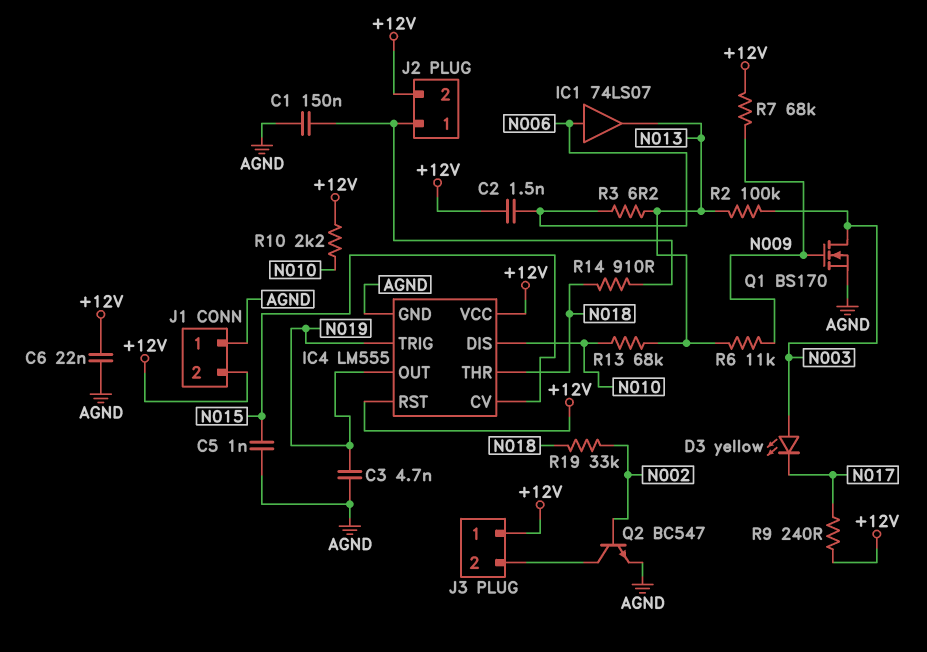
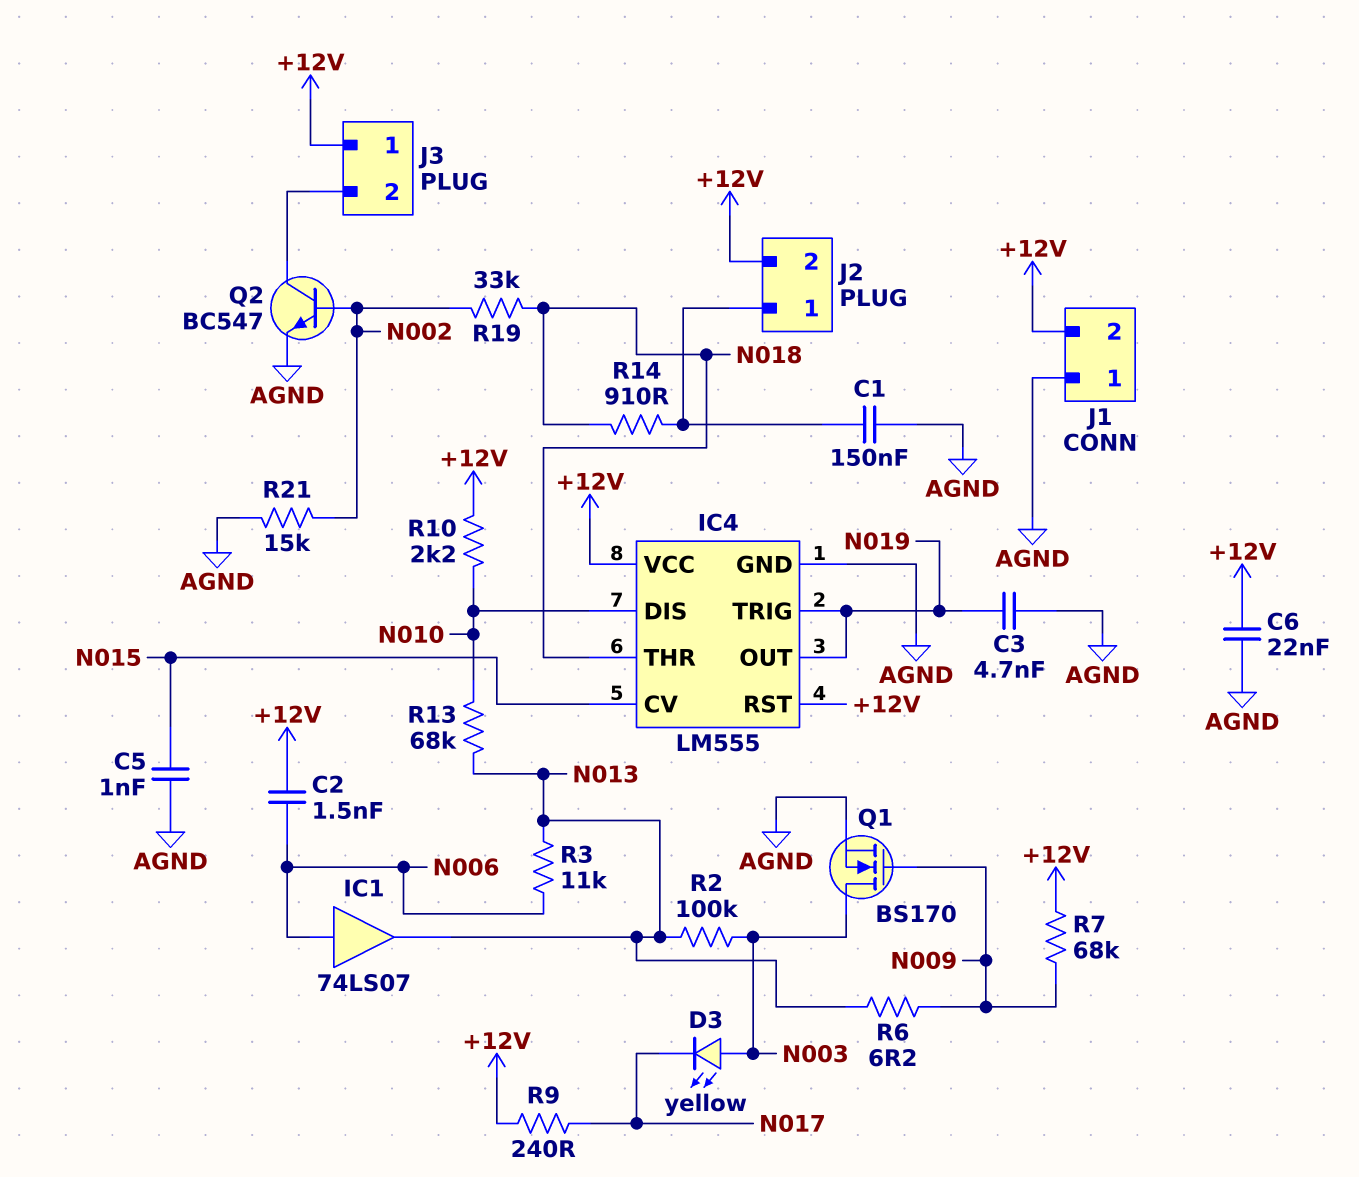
R3: 6.2 (N006, N013) -> 11k (N006, N013)
R6: 11k (N009, N013) -> 6.2 (N009, N013)
R21: none -> 15k (AGND, N002)

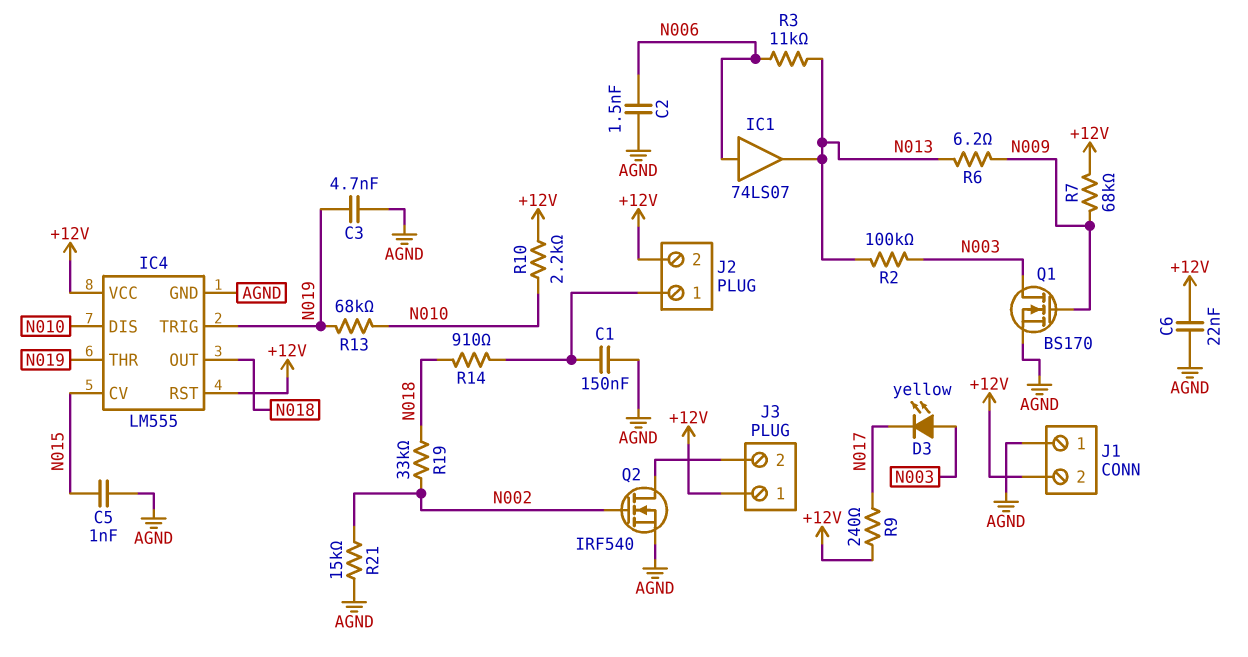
C2: 1.5nF (+12V, N006) -> 1.5nF (AGND, N006)
IC4 pin OUT: N019 -> N018
IC4 pin THR: N018 -> N019
Q2: NPN BC547 (B N002, C J3/2, E AGND) -> NMOS IRF540 (G N002, D J3/2, S AGND)
R13: 68k (N010, N013) -> 68k (N010, N019)

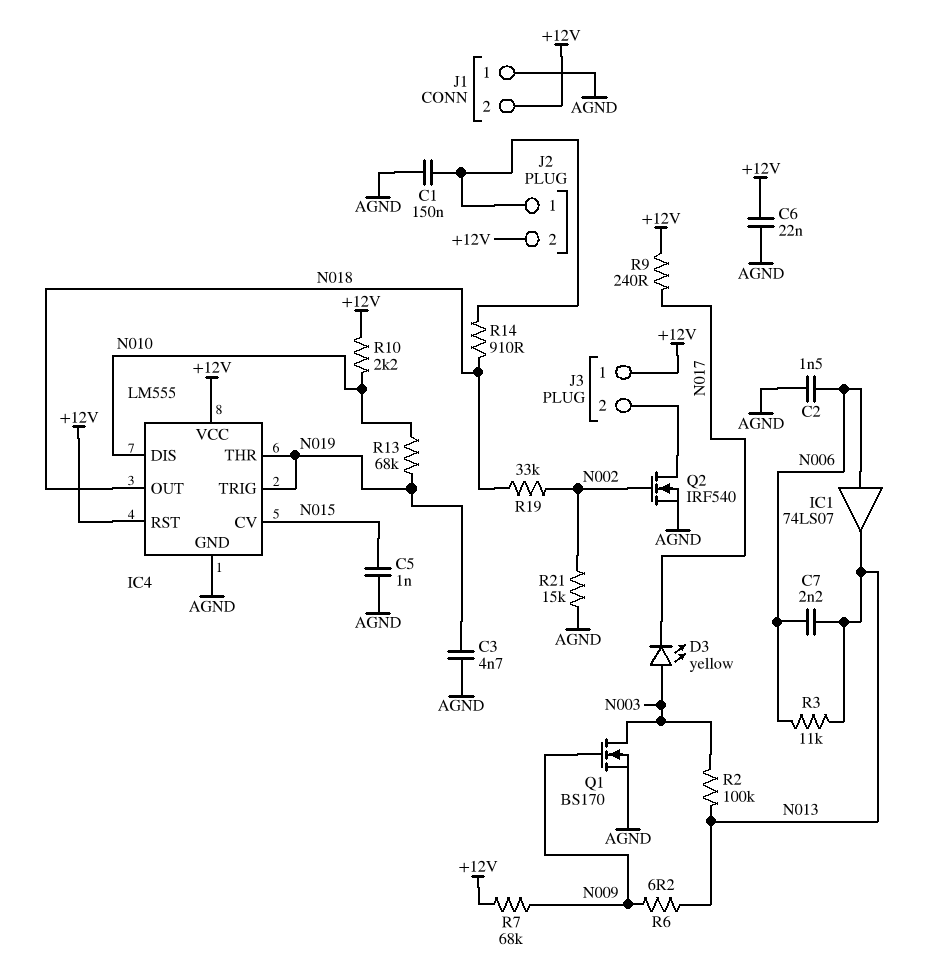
C7: none -> 2.2nF (N006, N013)

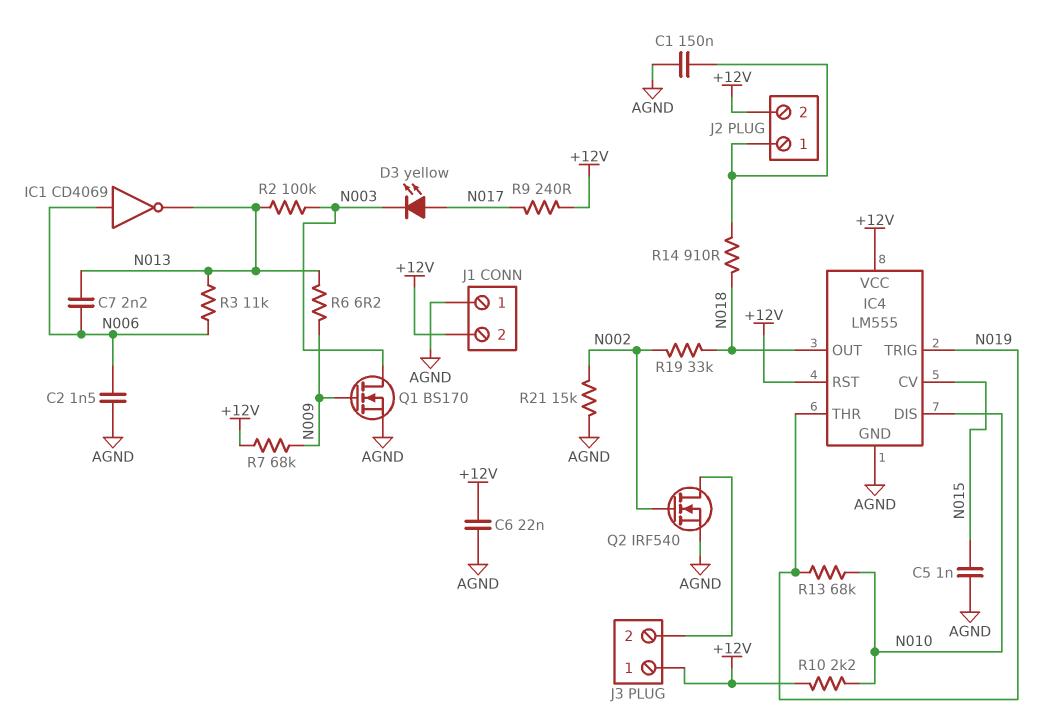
C3: 4.7nF (AGND, N019) -> none
D3: LED yellow (A N003, K N017) -> LED yellow (A N017, K N003)
IC1: buffer 74LS07 (in N006, out N013) -> NOT CD4069 (in N006, out N013)

